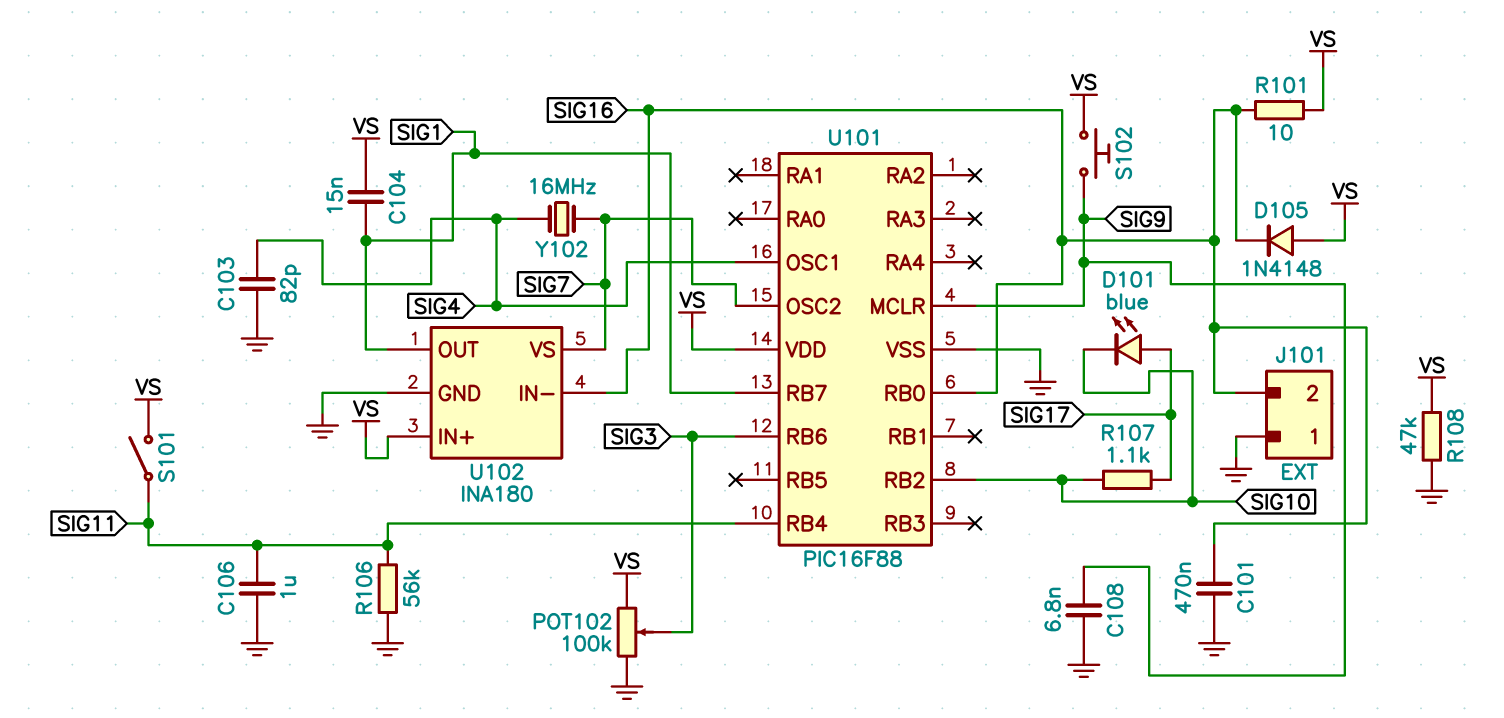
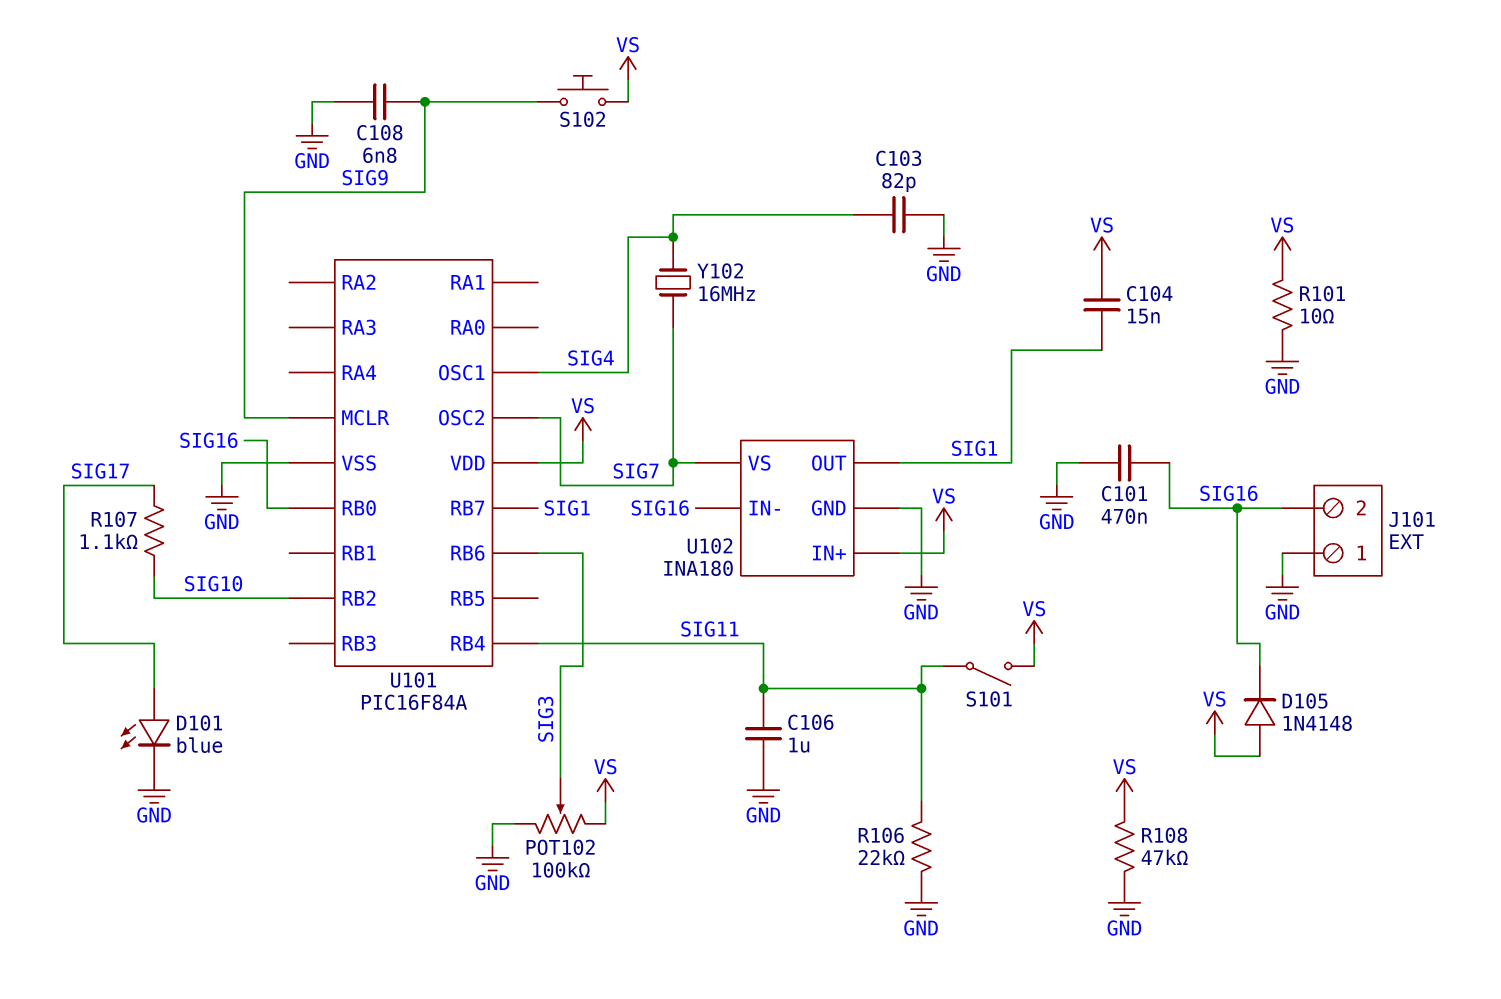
D101: LED blue (A SIG17, K SIG10) -> LED blue (A SIG17, K GND)
R101: 10 (SIG16, VS) -> 10 (GND, VS)
R106: 56k (GND, SIG11) -> 22k (GND, SIG11)
U101: PIC16F88 -> PIC16F84A

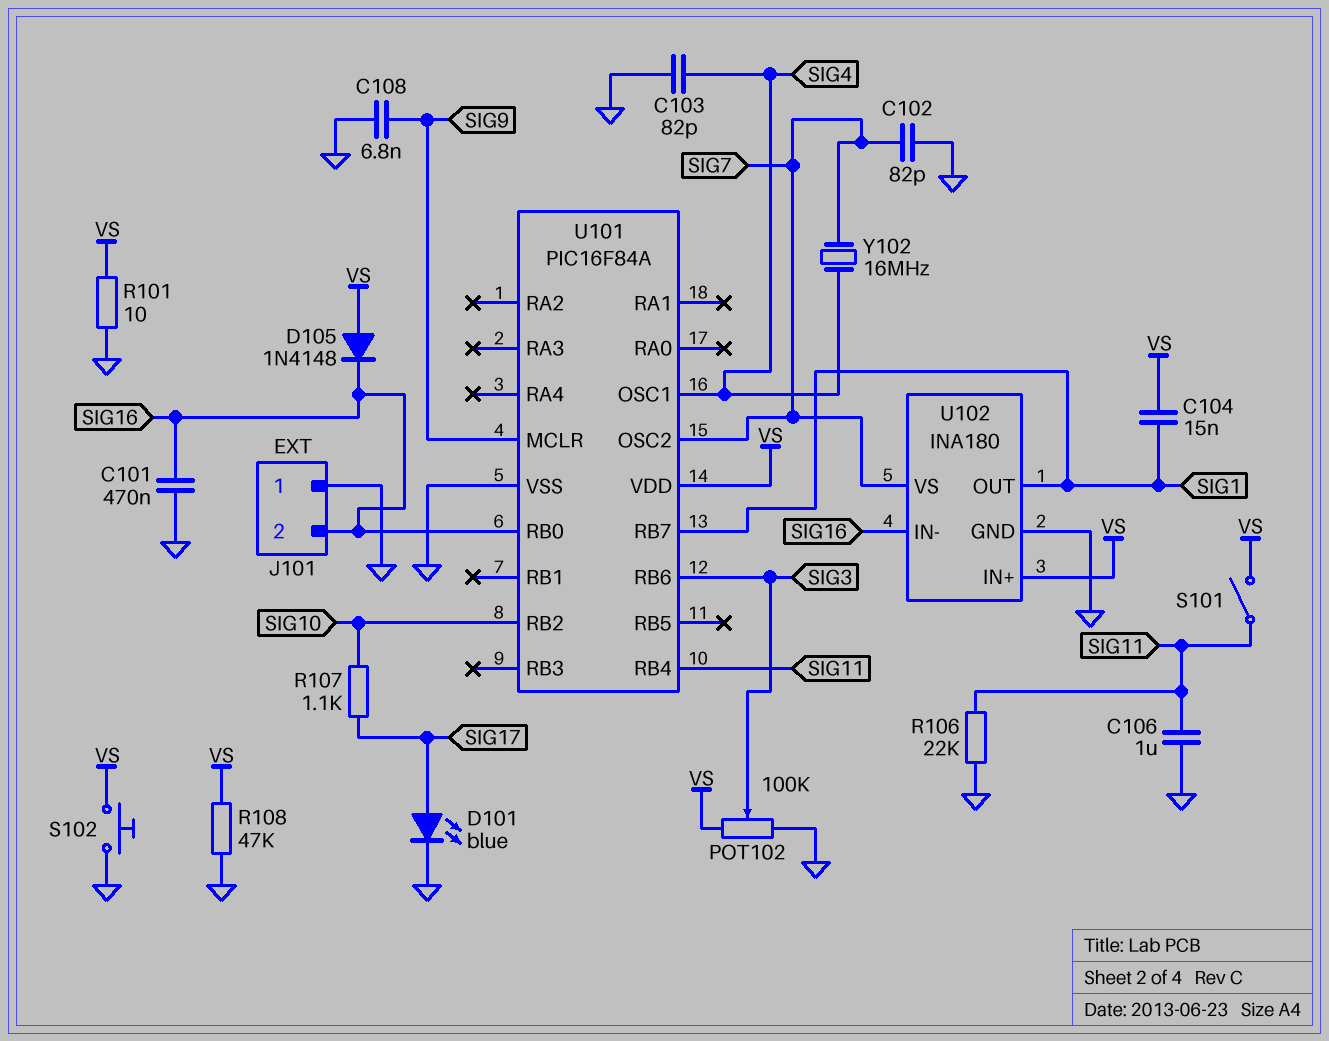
C102: none -> 82pF (GND, SIG7)
S102: button (SIG9, VS) -> button (GND, VS)

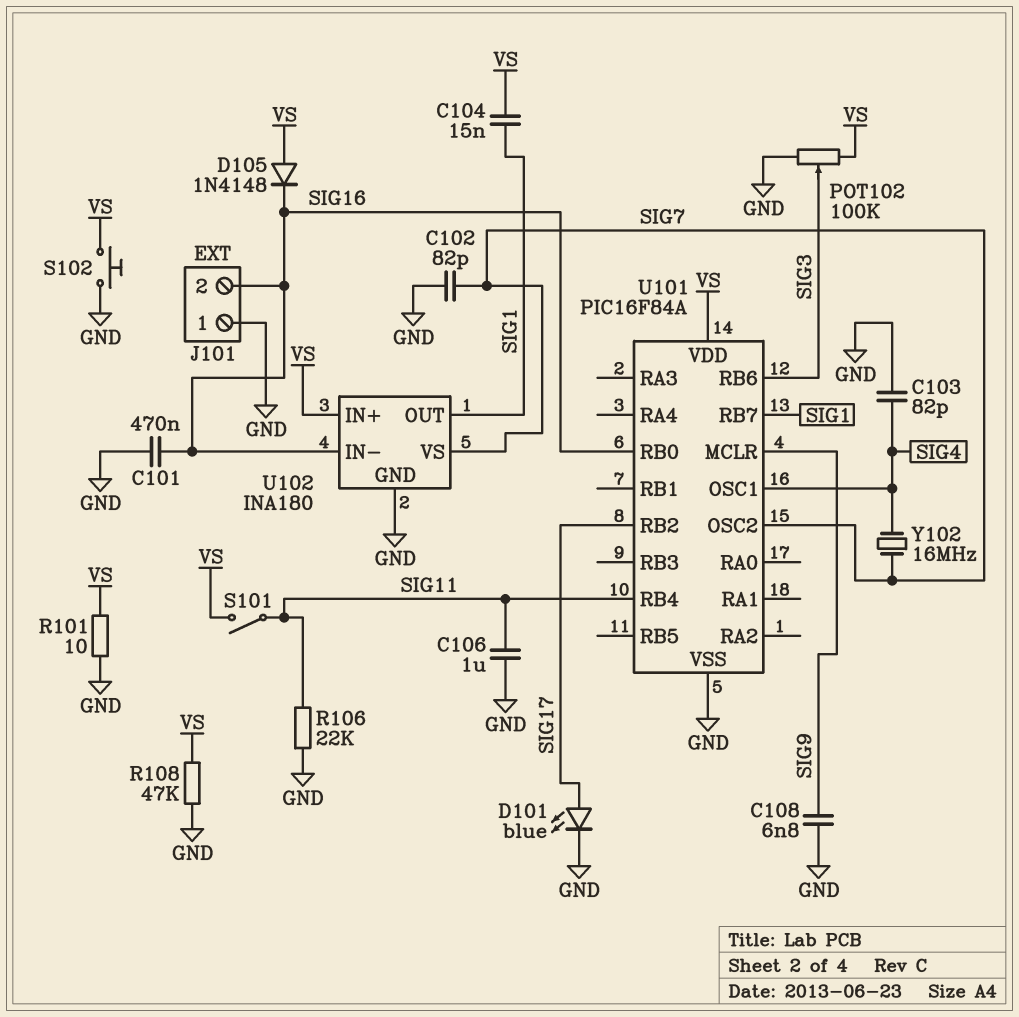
R107: 1.1k (SIG10, SIG17) -> none
U101 pin RB2: SIG10 -> SIG17

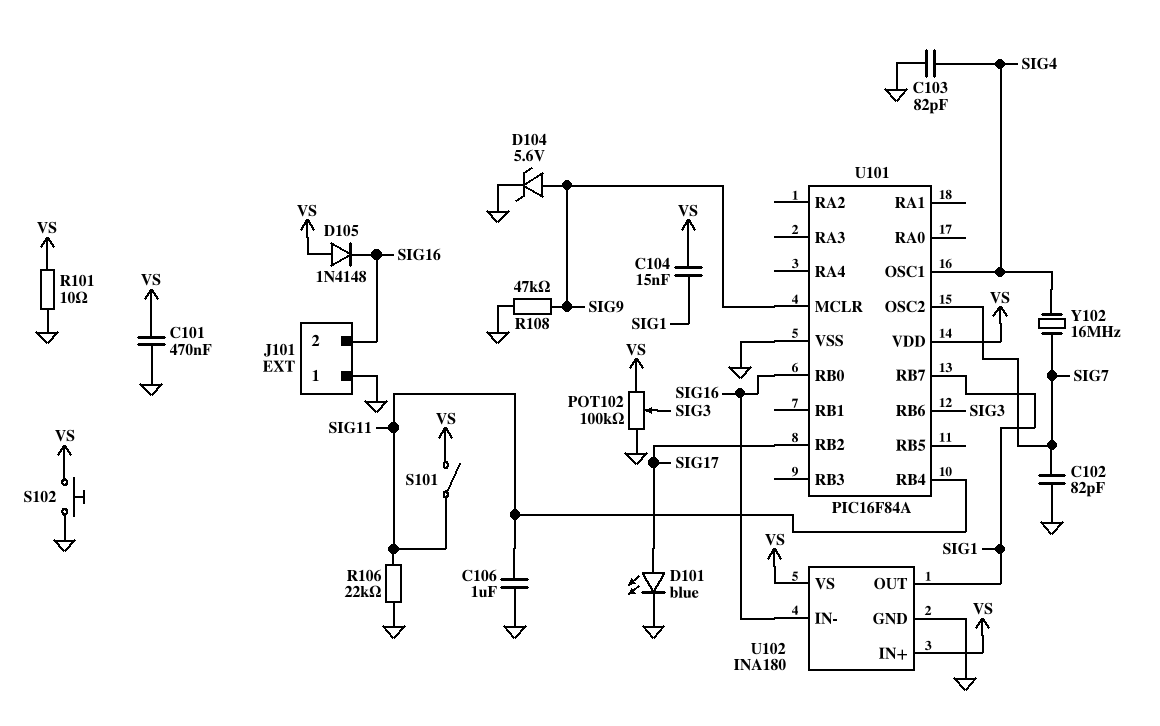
C101: 470nF (GND, SIG16) -> 470nF (GND, VS)
C108: 6.8nF (GND, SIG9) -> none
D104: none -> zener 5.6V (A SIG9, K GND)
R108: 47k (GND, VS) -> 47k (GND, SIG9)
U102 pin VS: SIG7 -> VS

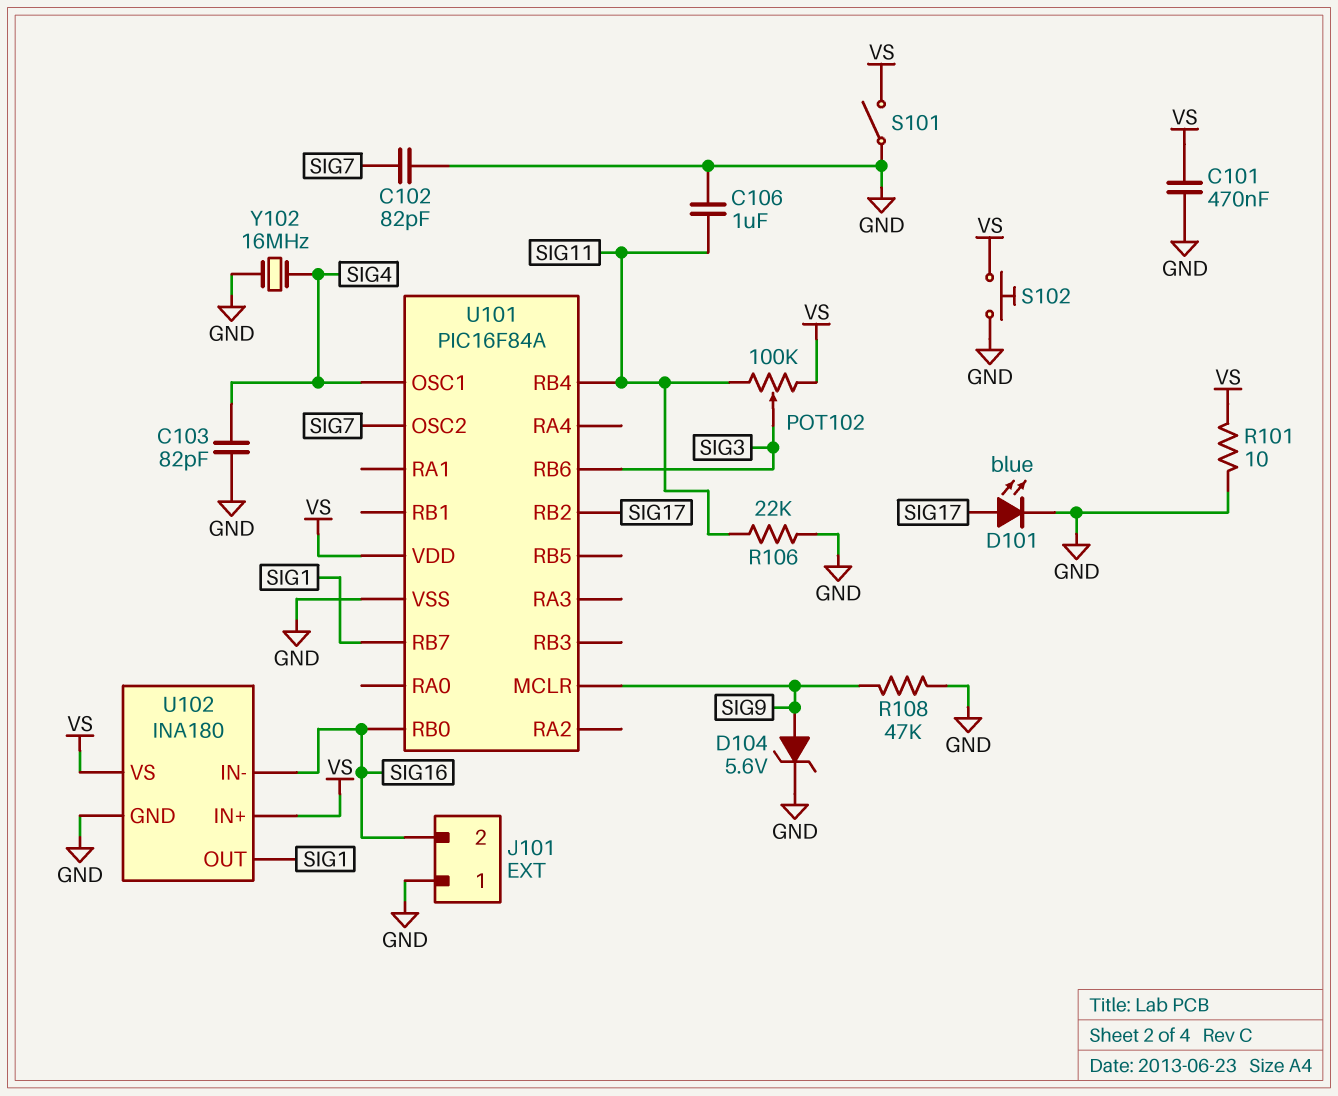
C104: 15nF (SIG1, VS) -> none
D105: diode 1N4148 (A VS, K SIG16) -> none
POT102: 100k (GND, VS, wiper SIG3) -> 100k (SIG11, VS, wiper SIG3)
S101: switch (SIG11, VS) -> switch (GND, VS)
Y102: 16MHz (SIG4, SIG7) -> 16MHz (GND, SIG4)

